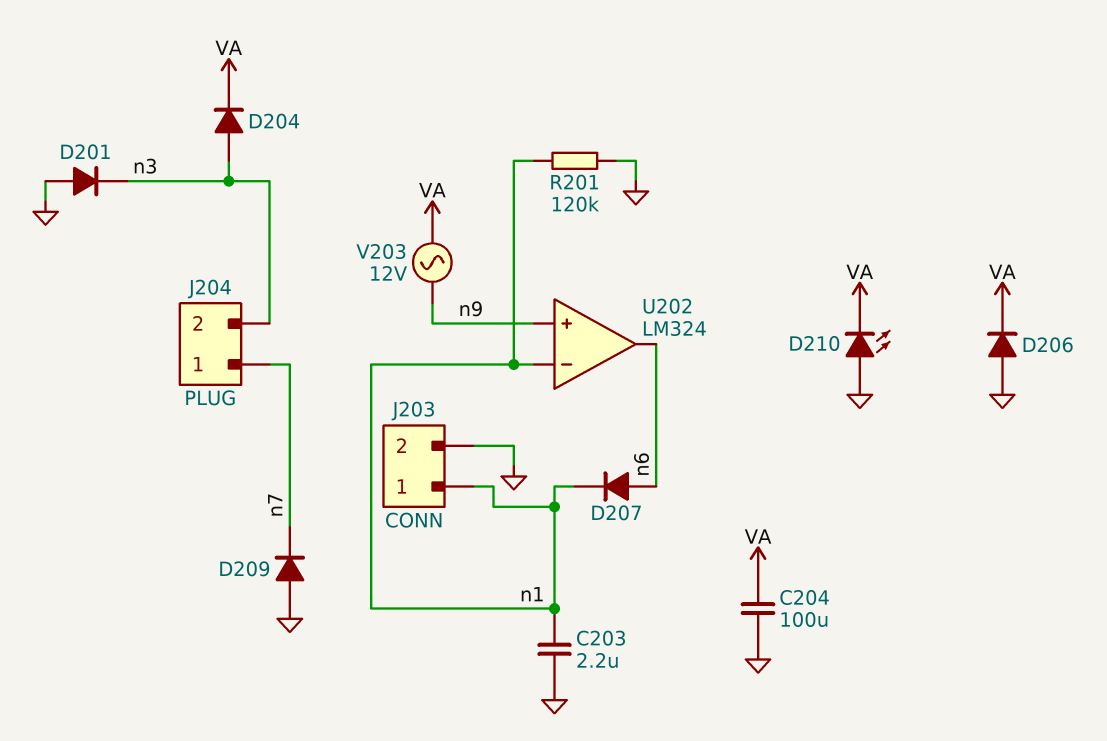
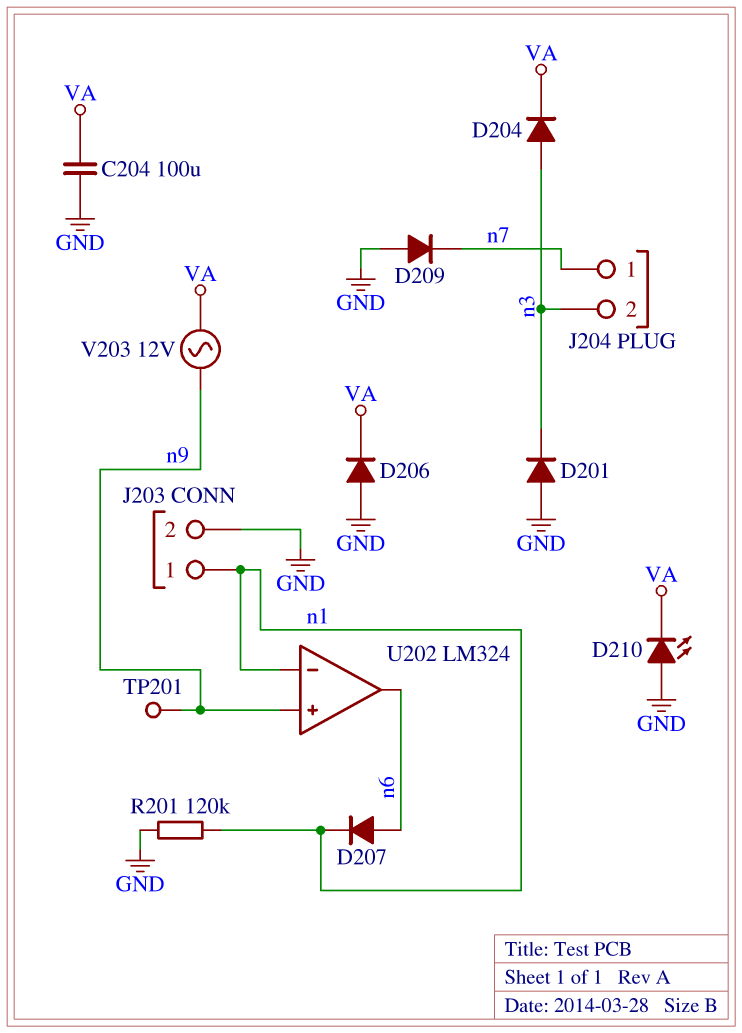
C203: 2.2uF (GND, n1) -> none
TP201: none -> test point (n9)

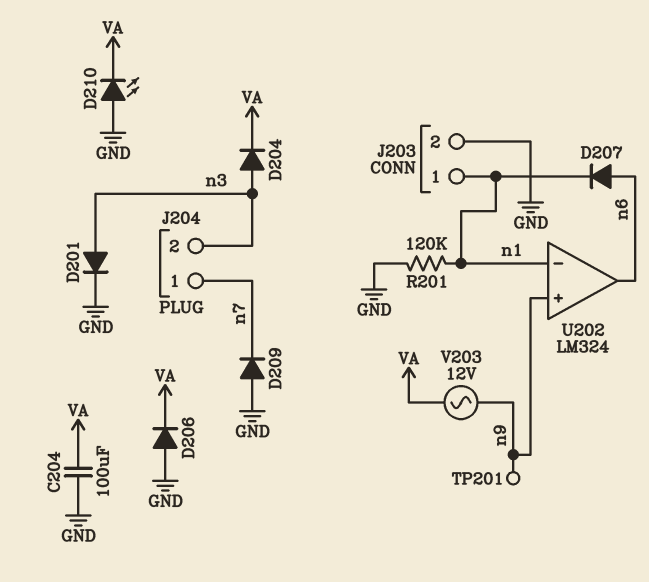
D201: diode (A GND, K n3) -> diode (A n3, K GND)

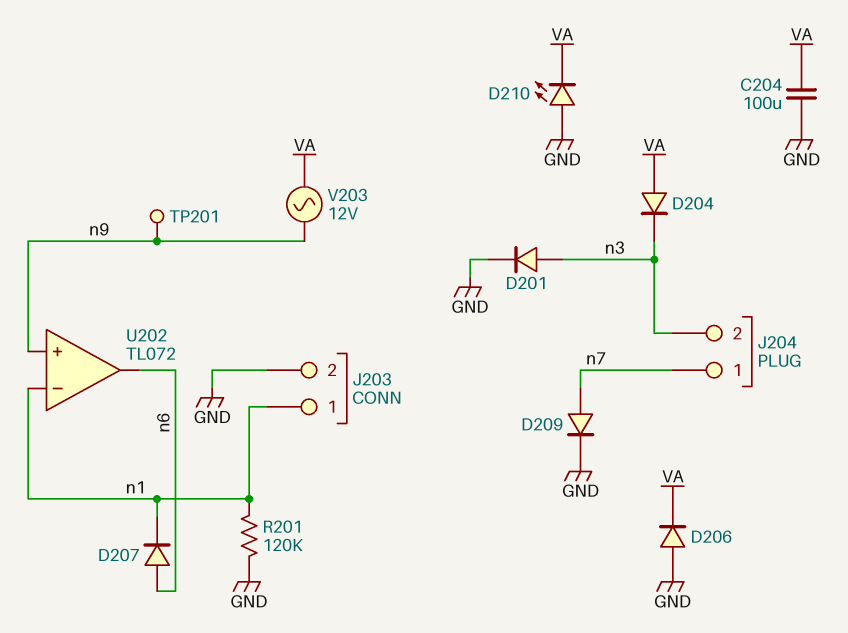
D204: diode (A n3, K VA) -> diode (A VA, K n3)
D209: diode (A GND, K n7) -> diode (A n7, K GND)
U202: LM324 -> TL072

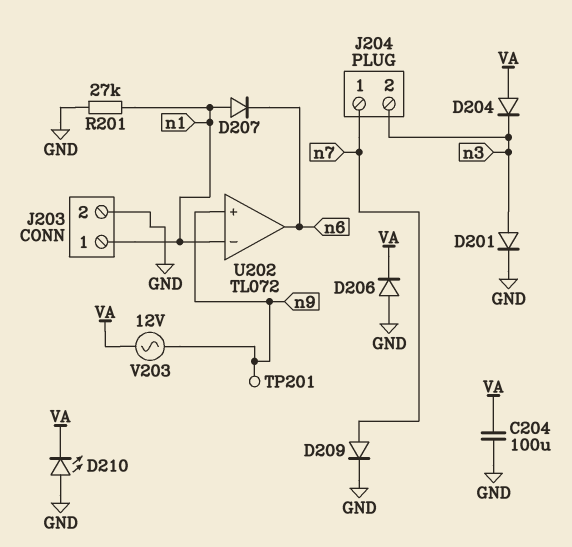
D207: diode (A n6, K n1) -> diode (A n1, K n6)
R201: 120k (GND, n1) -> 27k (GND, n1)

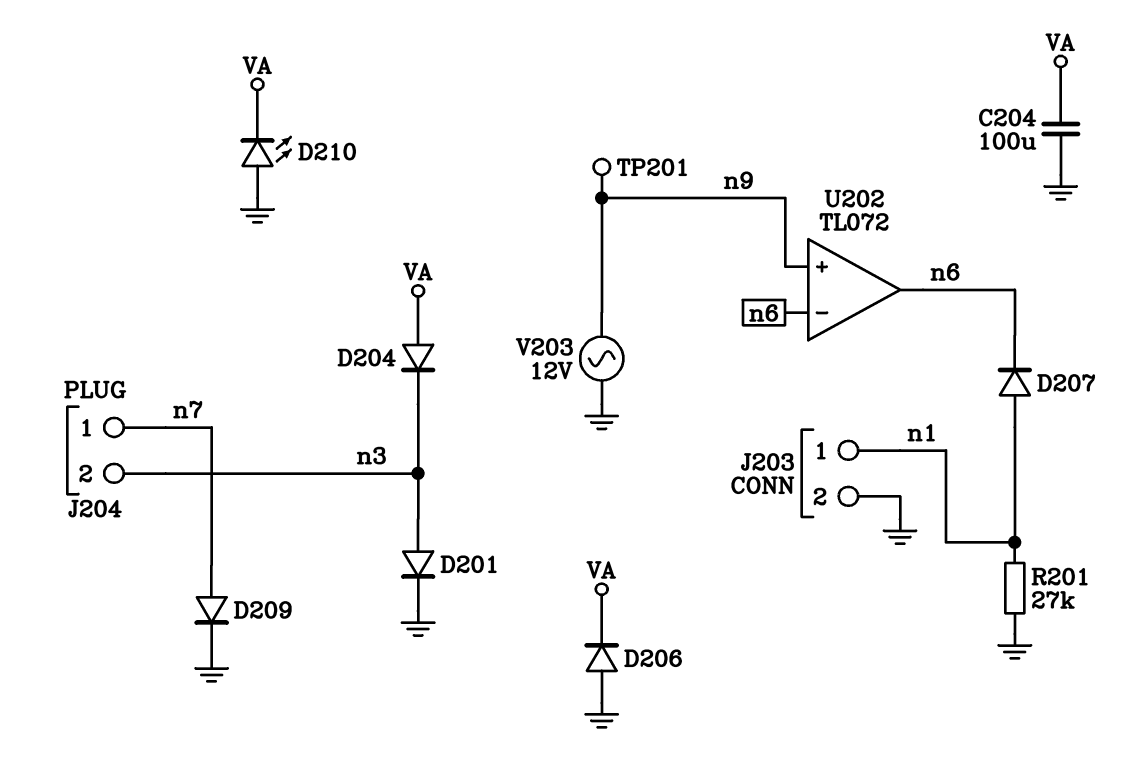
U202 pin in-: n1 -> n6
V203: AC 12V (VA, n9) -> AC 12V (GND, n9)

